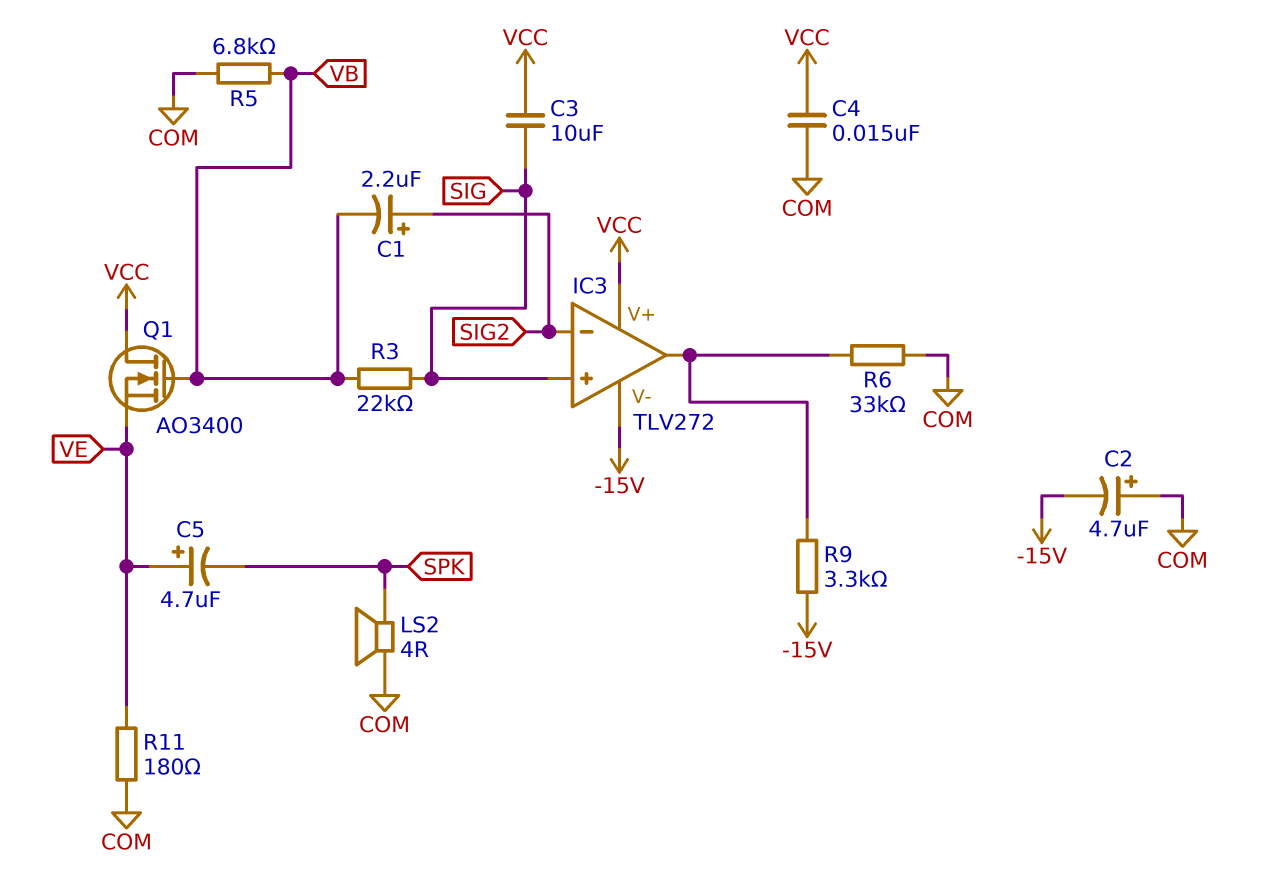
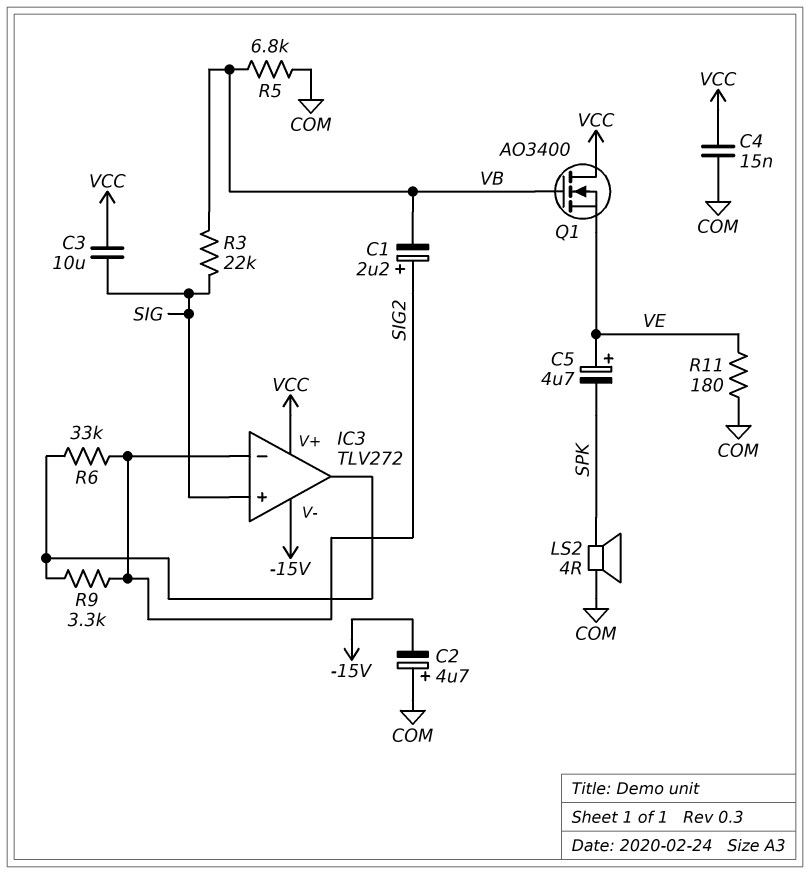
R6: 33k (COM, IC3/out) -> 33k (IC3/out, SIG2)
R9: 3.3k (-15V, IC3/out) -> 3.3k (IC3/out, SIG2)

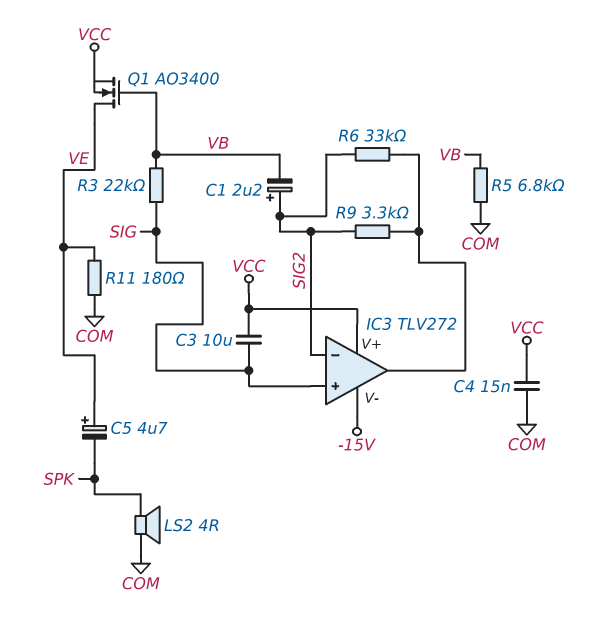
C2: 4.7uF (plus COM, minus -15V) -> none
Q1: NMOS AO3400 (G VB, D VCC, S VE) -> NMOS AO3400 (G VB, D VE, S VCC)

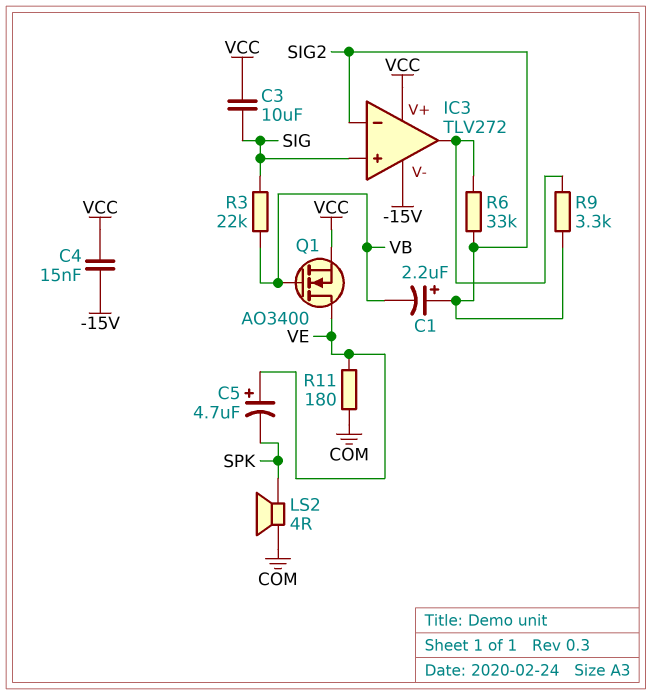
C4: 15nF (COM, VCC) -> 15nF (-15V, VCC)
R5: 6.8k (COM, VB) -> none

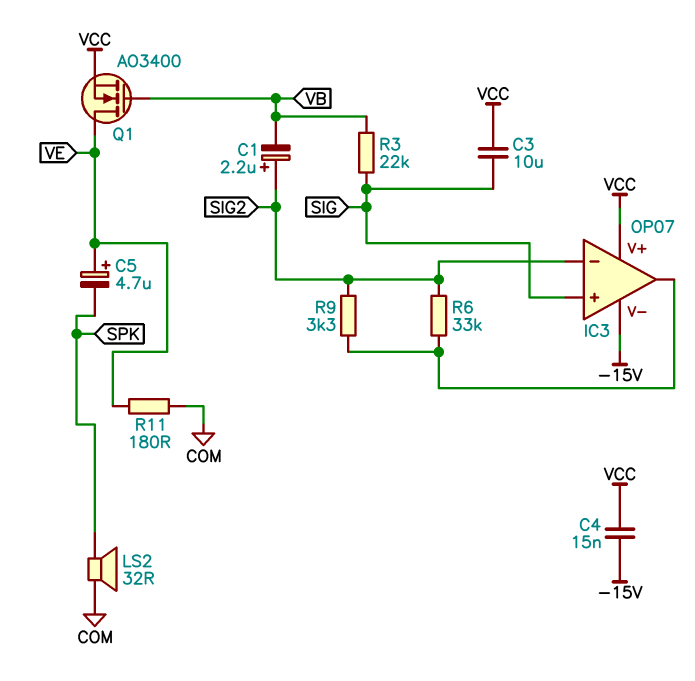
IC3: TLV272 -> OP07
LS2: speaker 4R (COM, SPK) -> speaker 32R (COM, SPK)

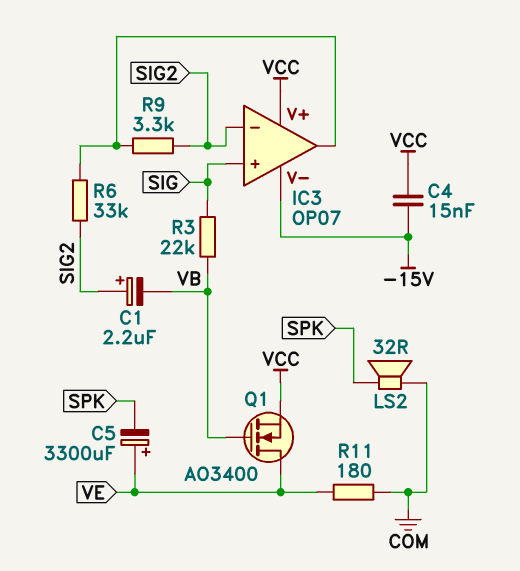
C3: 10uF (SIG, VCC) -> none
C5: 4.7uF (plus VE, minus SPK) -> 3300uF (plus VE, minus SPK)

